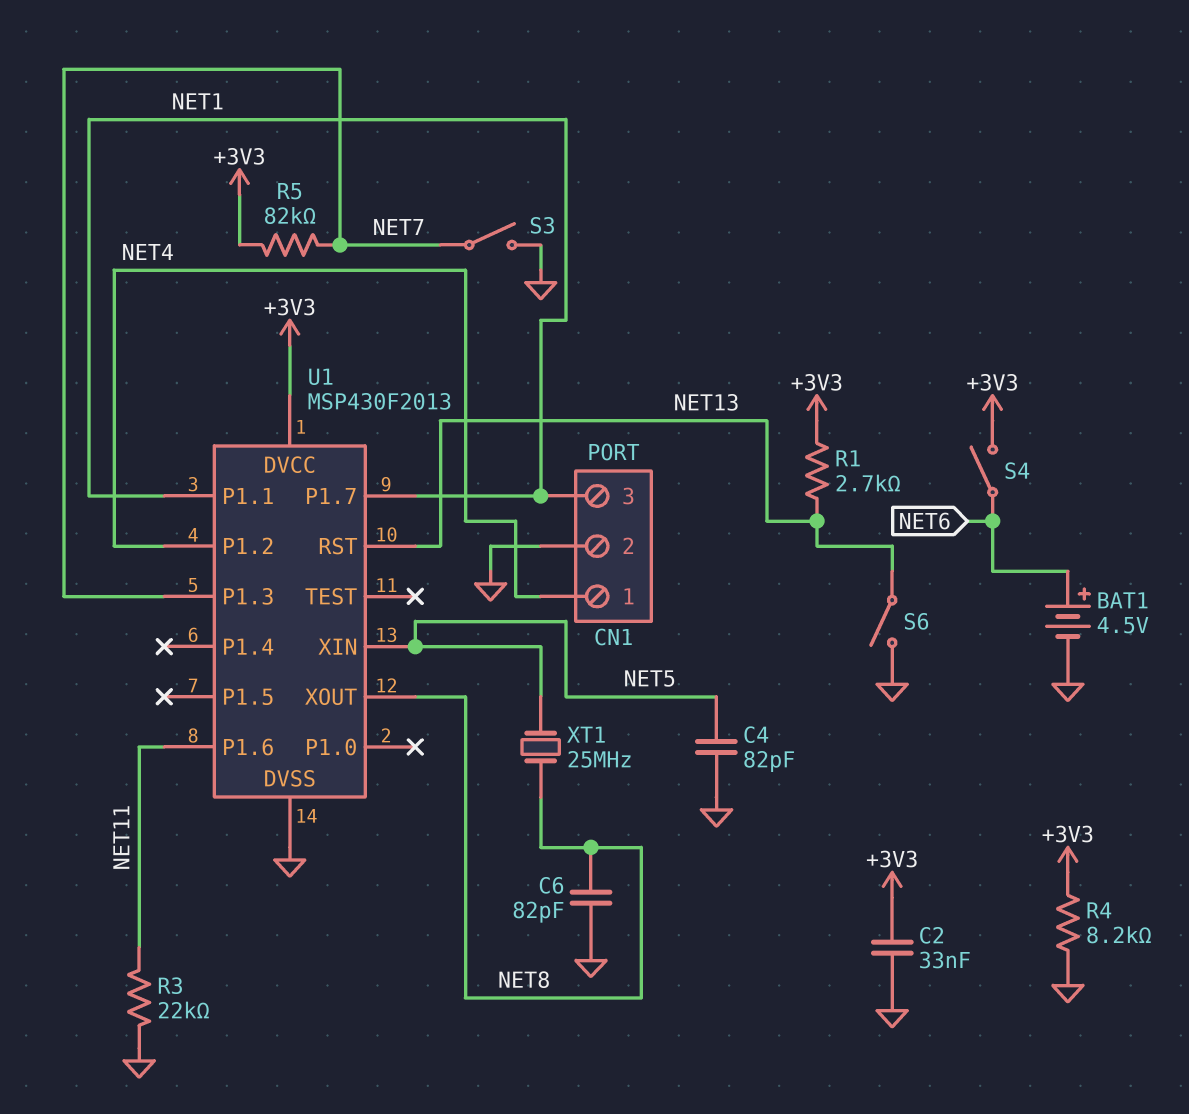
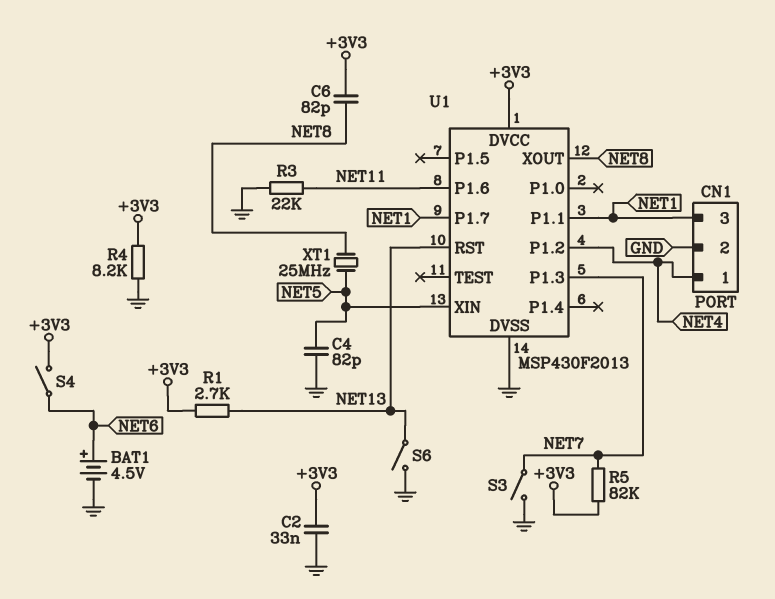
C6: 82pF (GND, NET8) -> 82pF (+3V3, NET8)

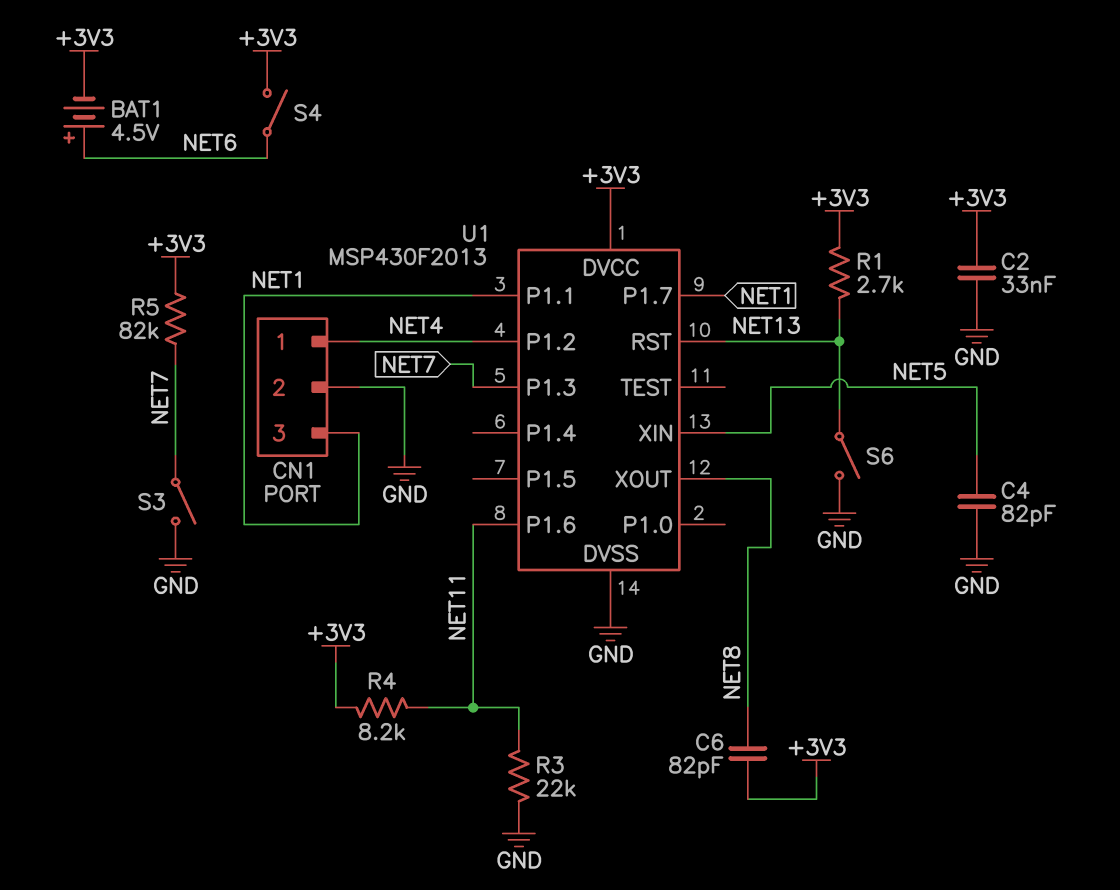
BAT1: 4.5V (plus NET6, minus GND) -> 4.5V (plus NET6, minus +3V3)
R4: 8.2k (+3V3, GND) -> 8.2k (+3V3, NET11)
XT1: 25MHz (NET5, NET8) -> none

